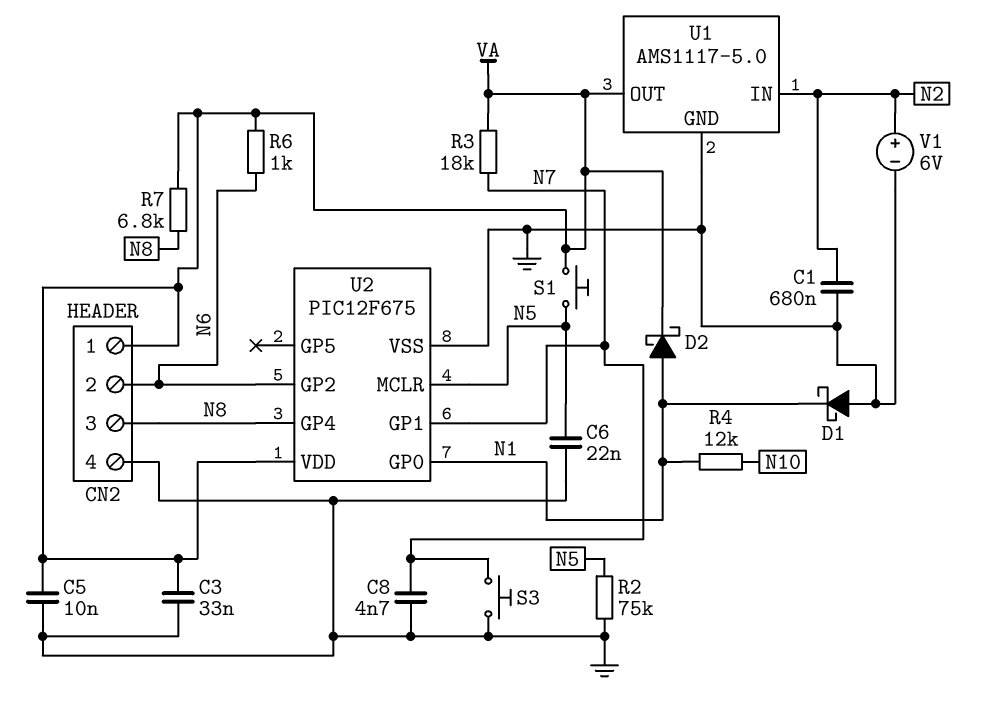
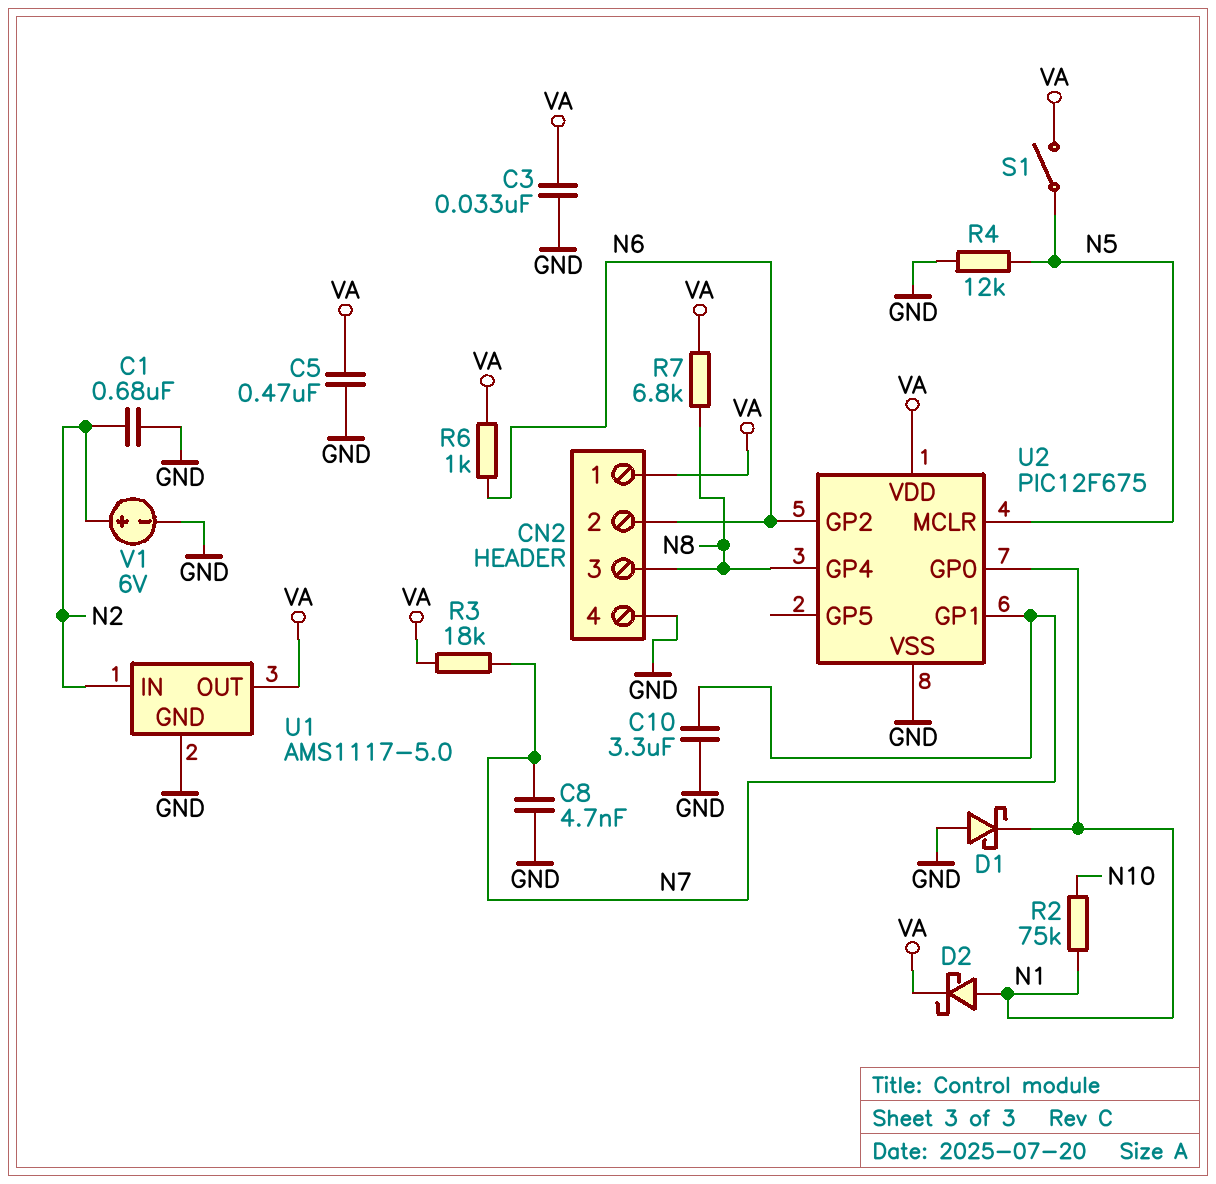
C5: 10nF (GND, VA) -> 470nF (GND, VA)
C6: 22nF (GND, N5) -> none
C10: none -> 3.3uF (GND, N7)
R2: 75k (GND, N5) -> 75k (N1, N10)
R4: 12k (N1, N10) -> 12k (GND, N5)
S1: button (N5, VA) -> switch (N5, VA)
S3: button (GND, N7) -> none

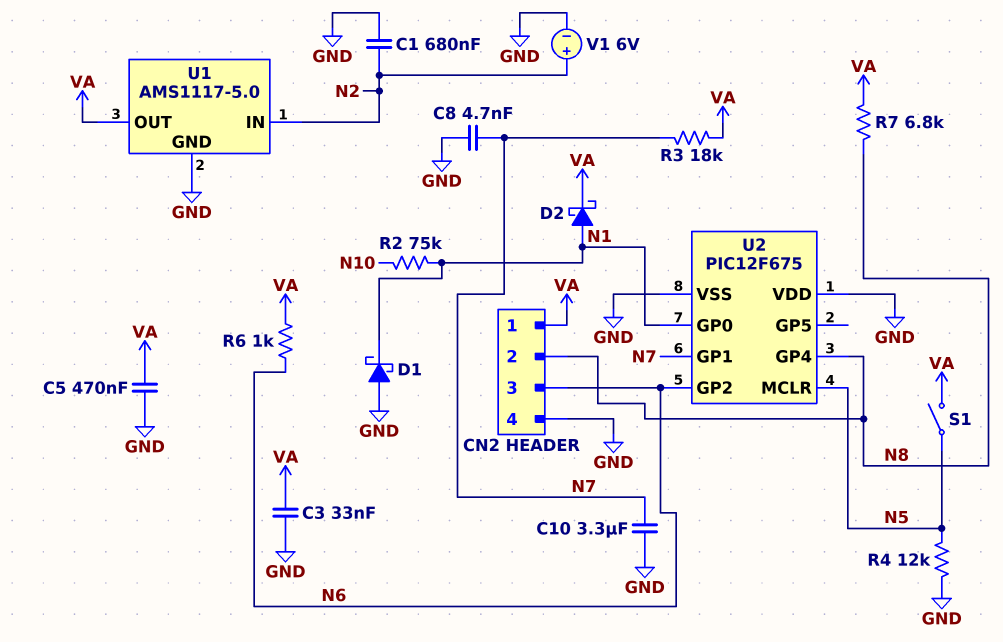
CN2 pin 2: N6 -> N8
CN2 pin 3: N8 -> N6
U2 pin VDD: VA -> GND

